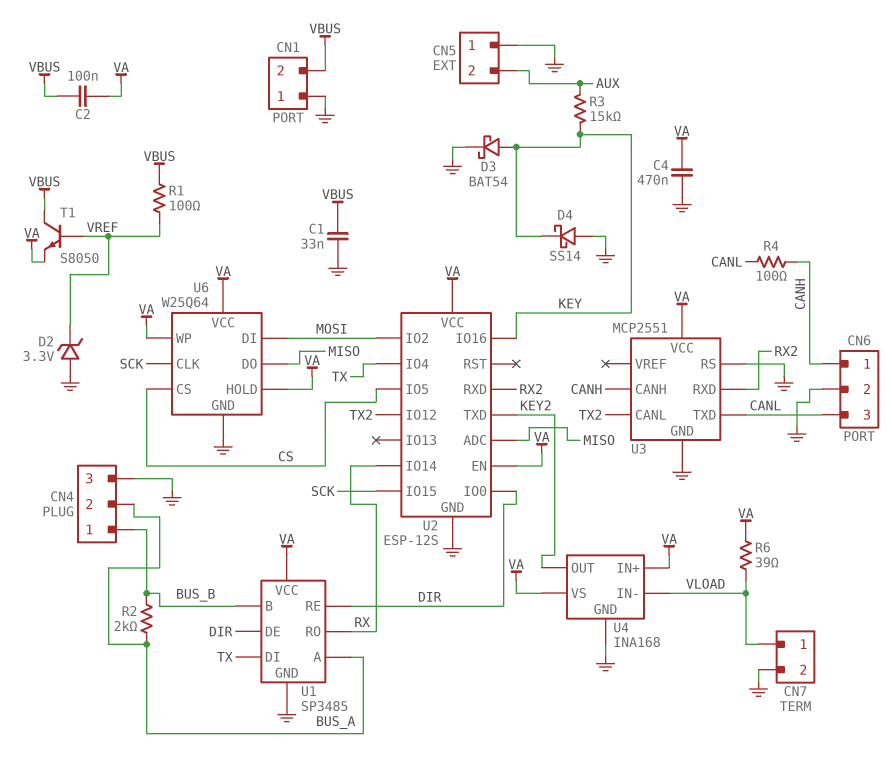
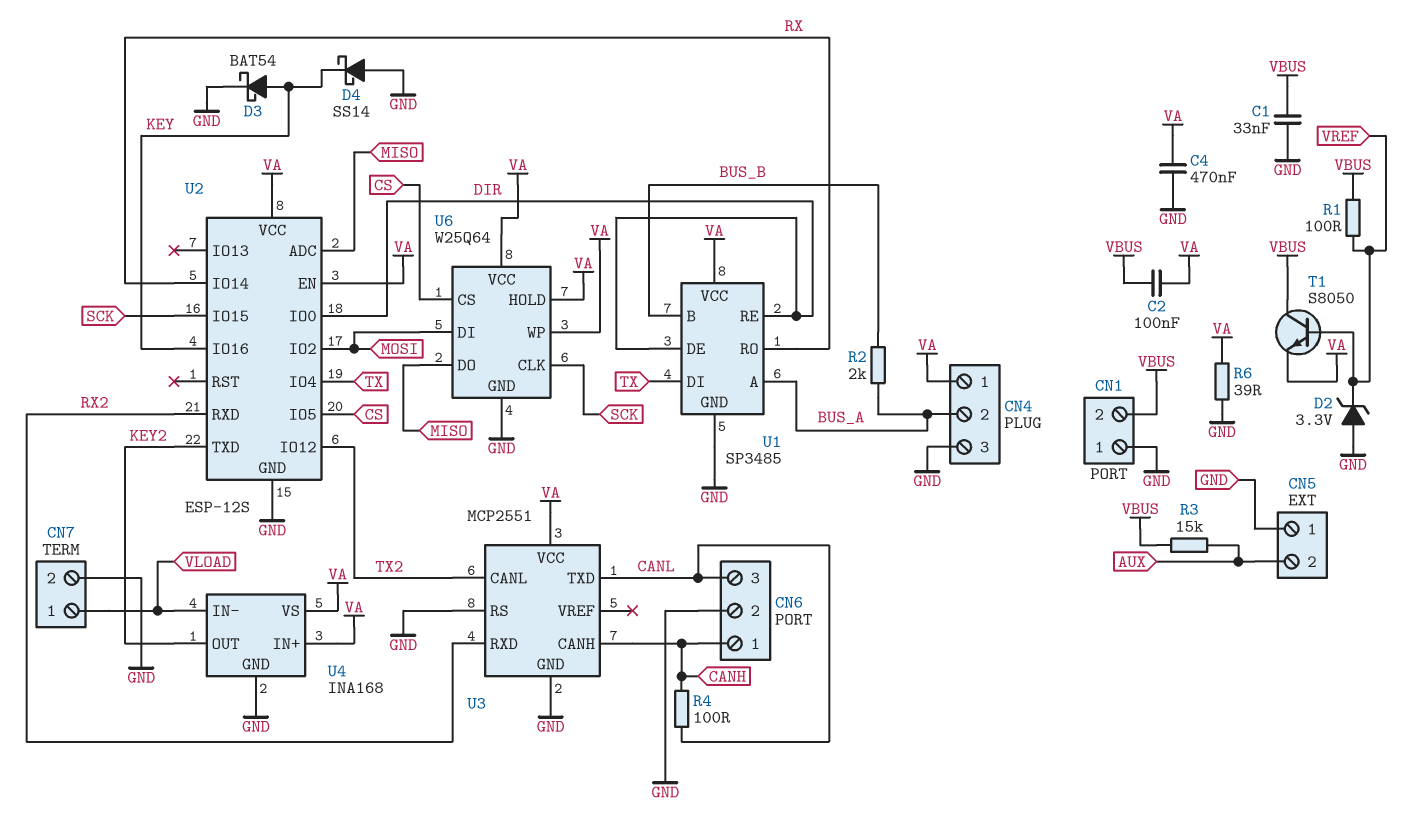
CN4 pin 1: BUS_B -> VA
R3: 15k (AUX, KEY) -> 15k (AUX, VBUS)
R6: 39 (VA, VLOAD) -> 39 (GND, VA)

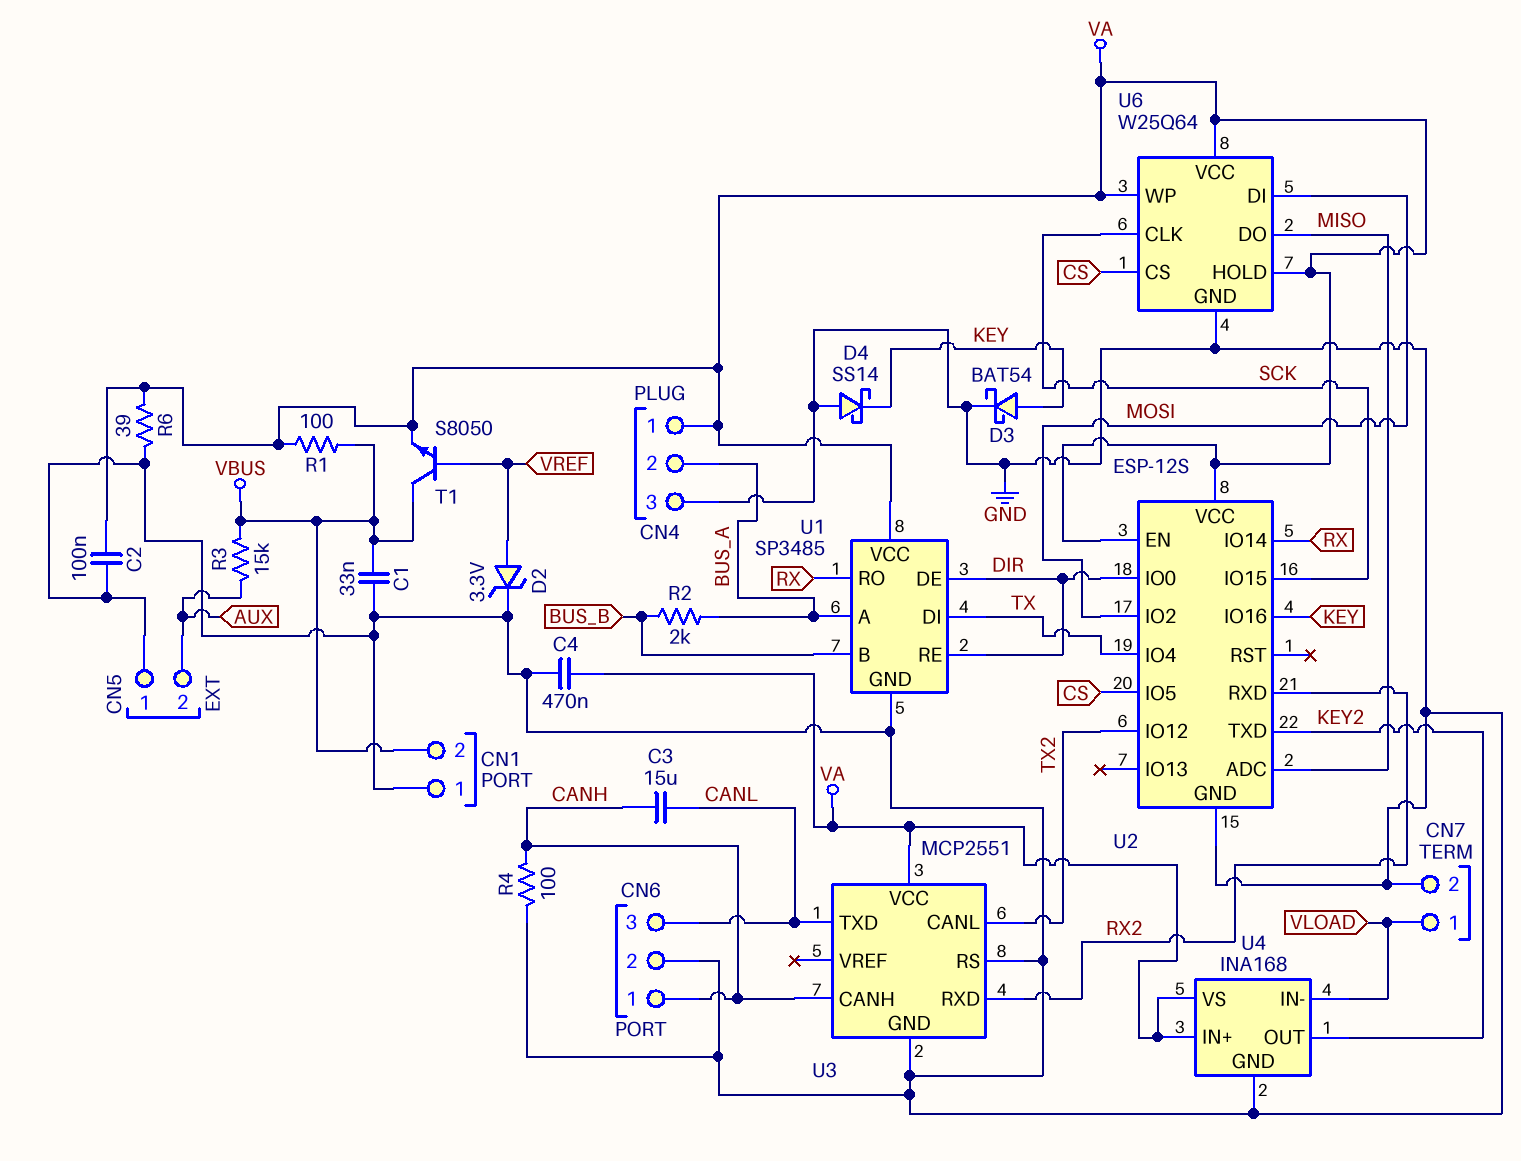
C2: 100nF (VA, VBUS) -> 100nF (GND, VA)
C3: none -> 15uF (CANH, CANL)
D2: zener 3.3V (A GND, K VREF) -> zener 3.3V (A VREF, K GND)
R1: 100 (VBUS, VREF) -> 100 (VA, VBUS)
R4: 100 (CANH, CANL) -> 100 (CANH, GND)

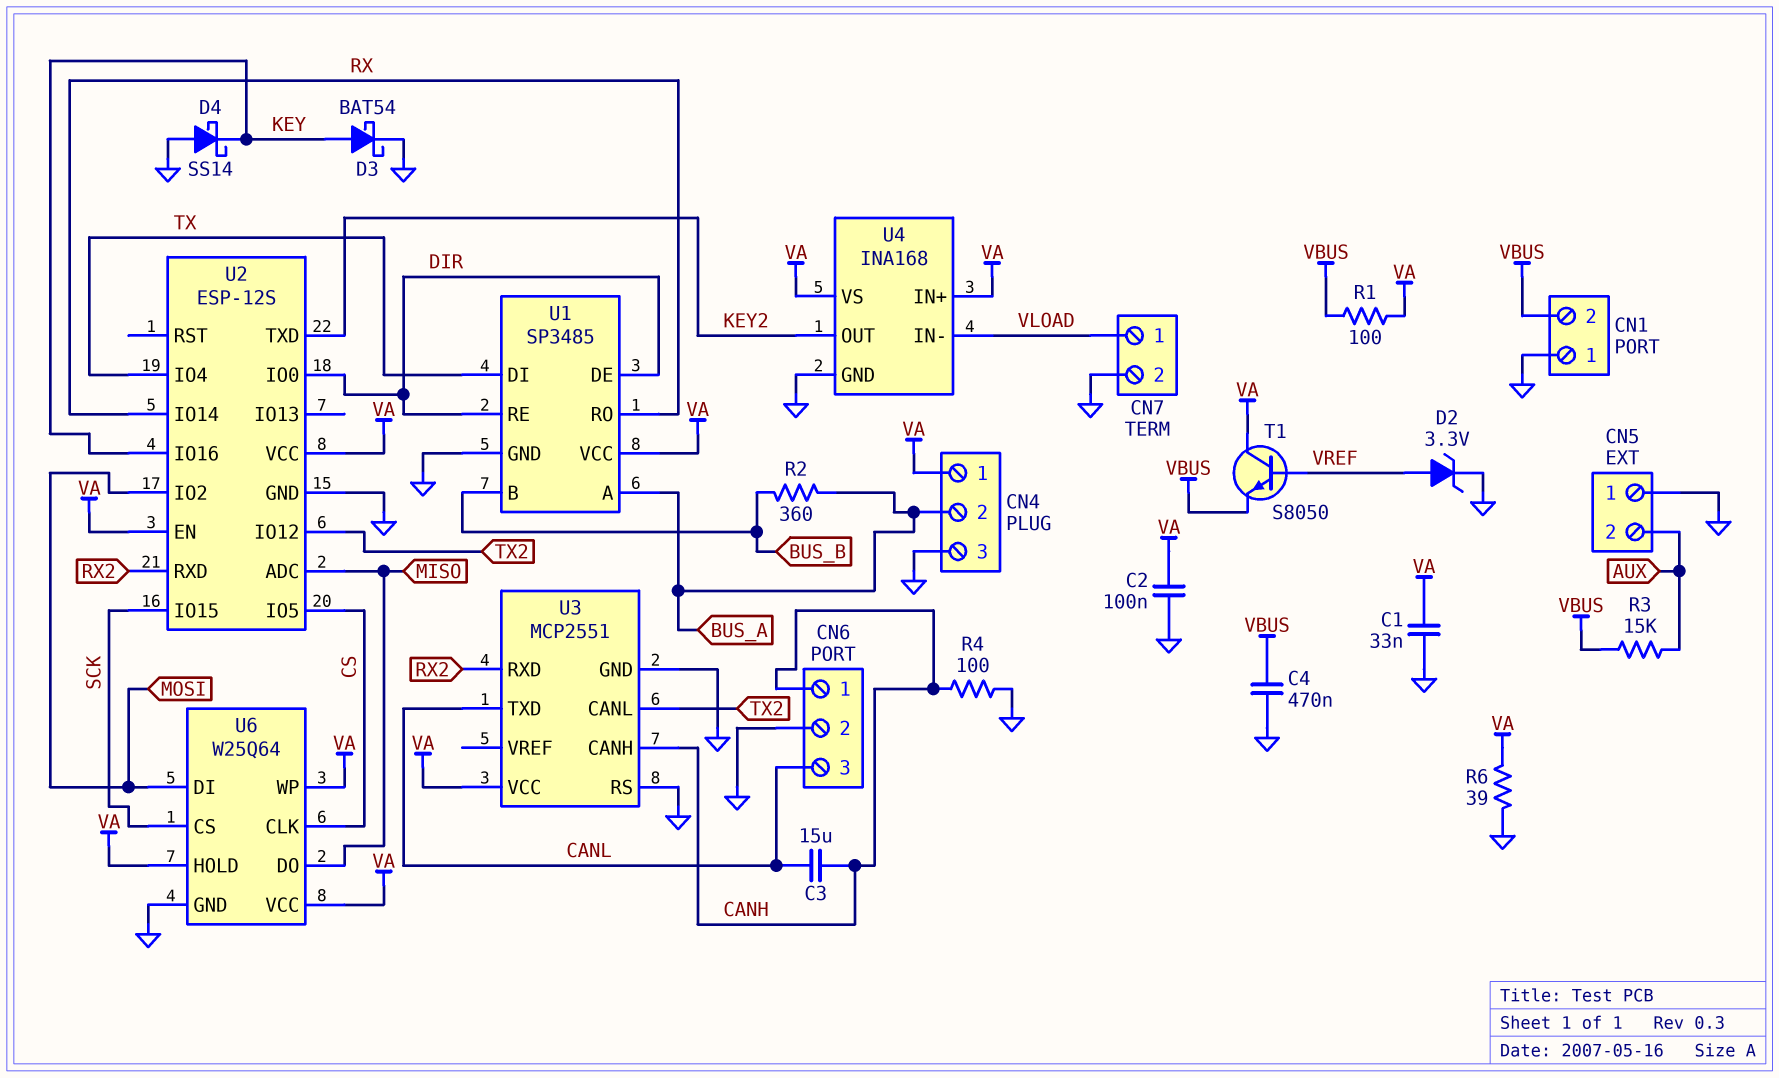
C1: 33nF (GND, VBUS) -> 33nF (GND, VA)
C4: 470nF (GND, VA) -> 470nF (GND, VBUS)
R2: 2k (BUS_A, BUS_B) -> 360 (BUS_A, BUS_B)
T1: NPN S8050 (B VREF, C VBUS, E VA) -> NPN S8050 (B VREF, C VA, E VBUS)
U6 pin CLK: SCK -> CS
U6 pin CS: CS -> SCK

